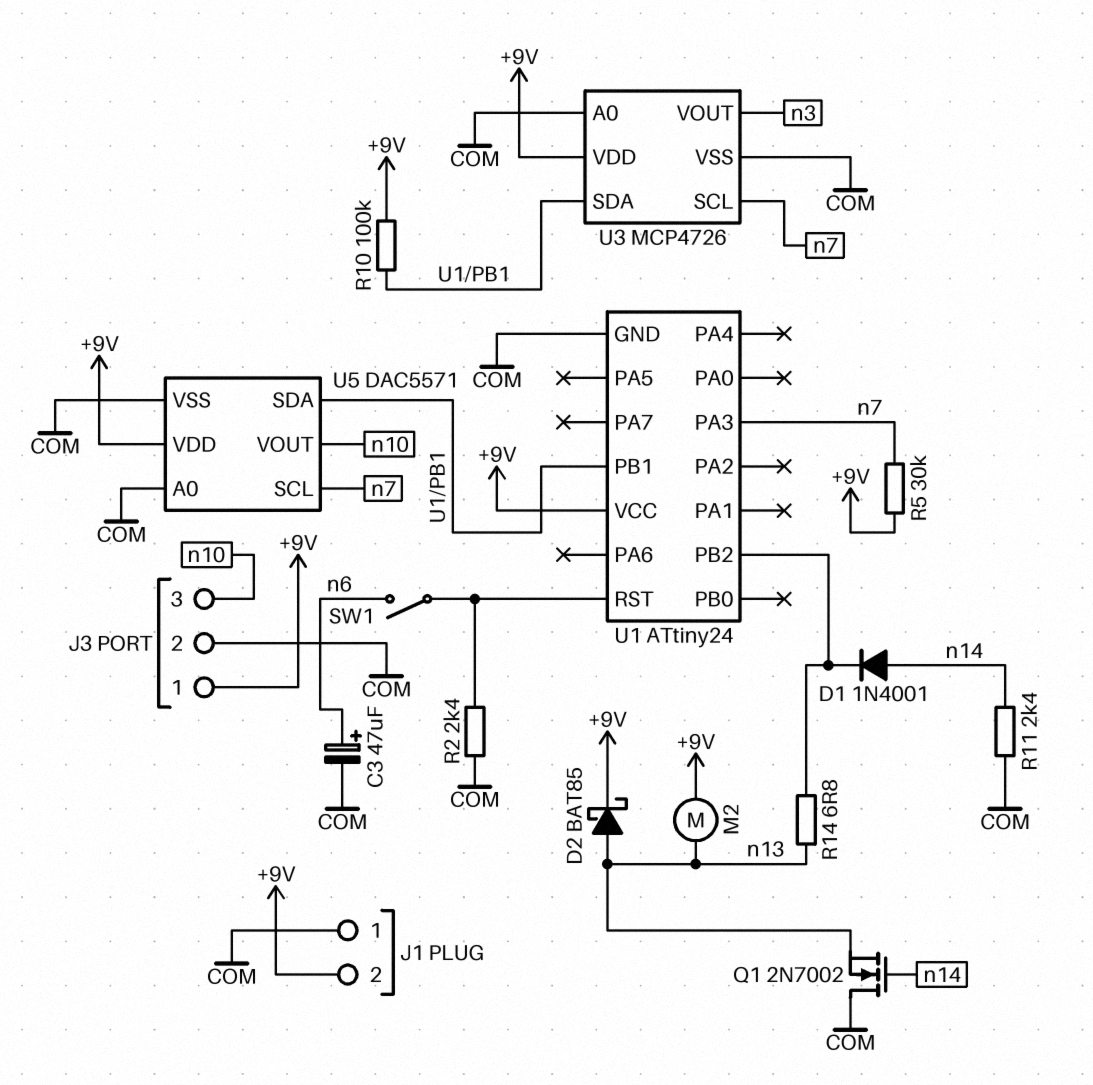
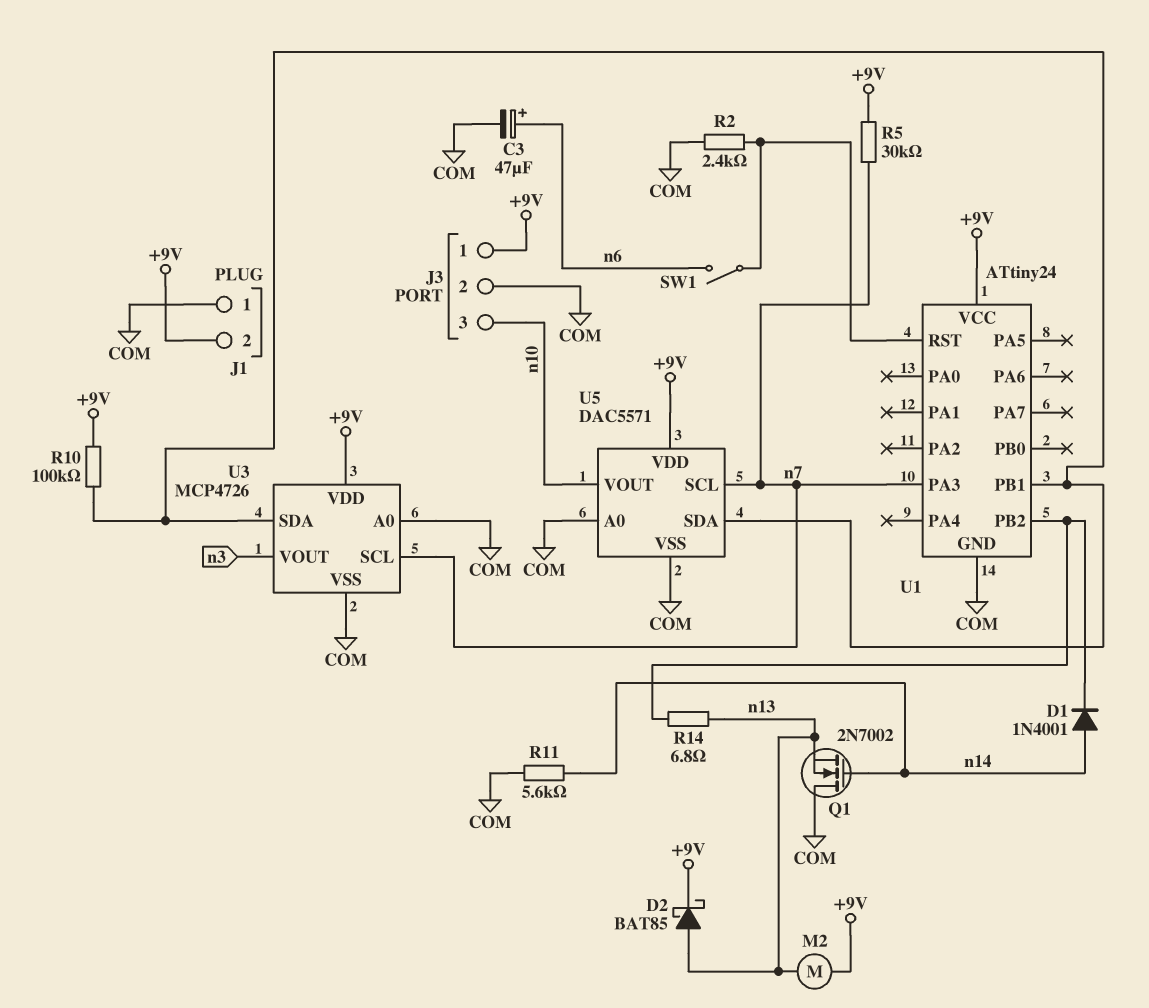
R11: 2.4k (COM, n14) -> 5.6k (COM, n14)

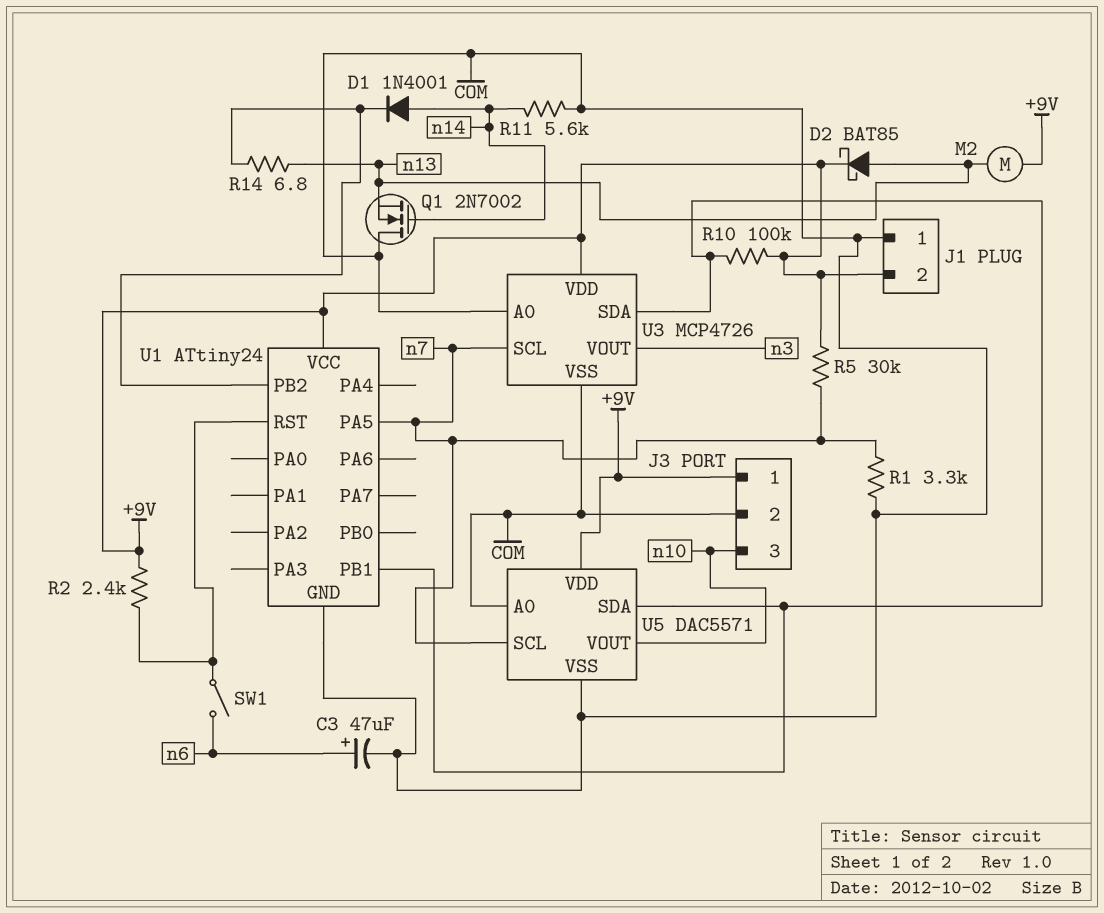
R1: none -> 3.3k (COM, n7)
R2: 2.4k (COM, U1/RST) -> 2.4k (+9V, U1/RST)
U1 pin PA3: n7 -> none
U1 pin PA5: none -> n7

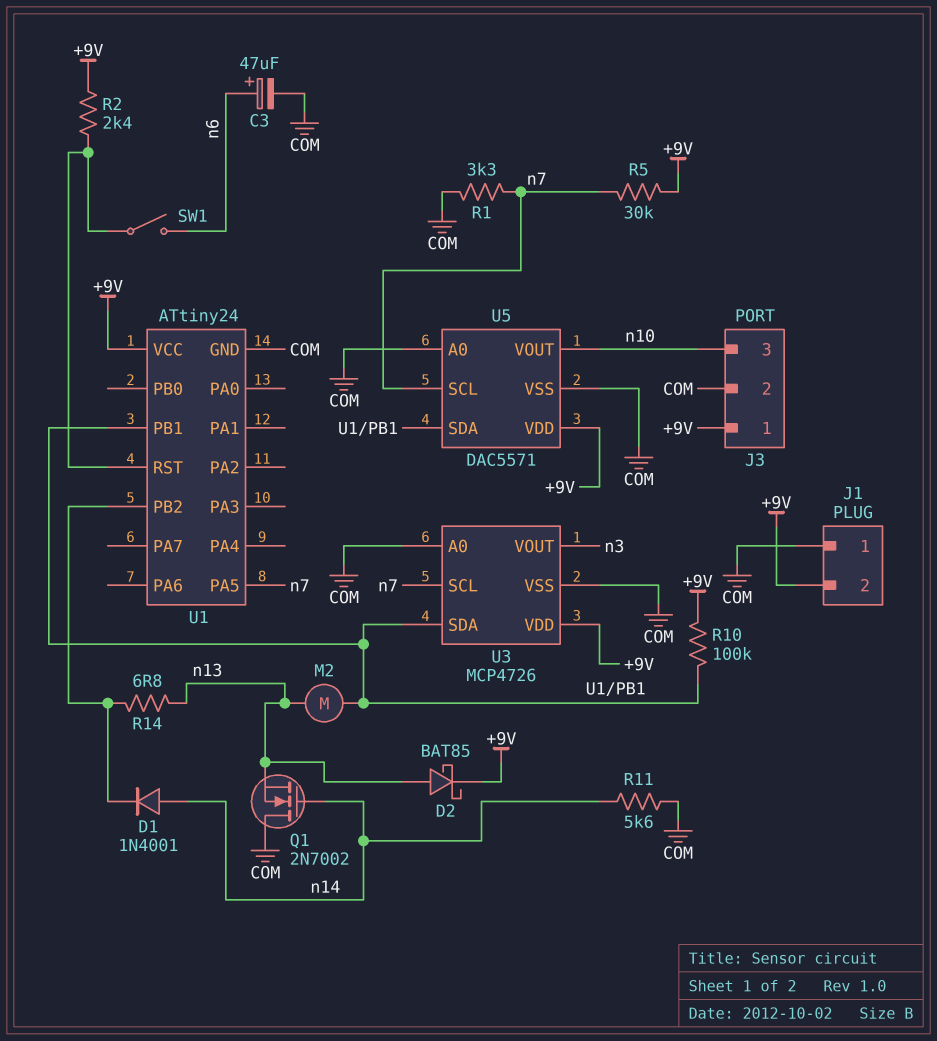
M2: motor (+9V, n13) -> motor (U1/PB1, n13)

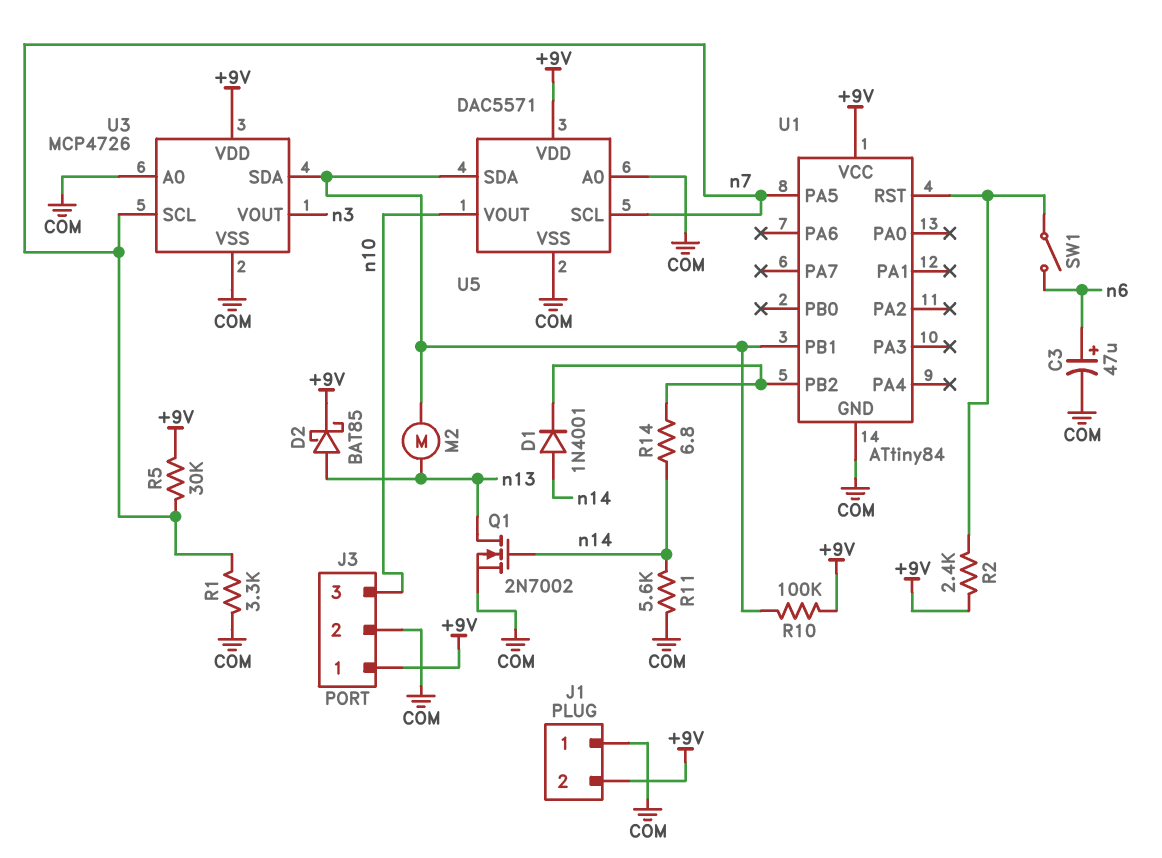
Q1: NMOS 2N7002 (G n14, D COM, S n13) -> NMOS 2N7002 (G n14, D n13, S COM)
R14: 6.8 (U1/PB2, n13) -> 6.8 (U1/PB2, n14)
U1: ATtiny24 -> ATtiny84

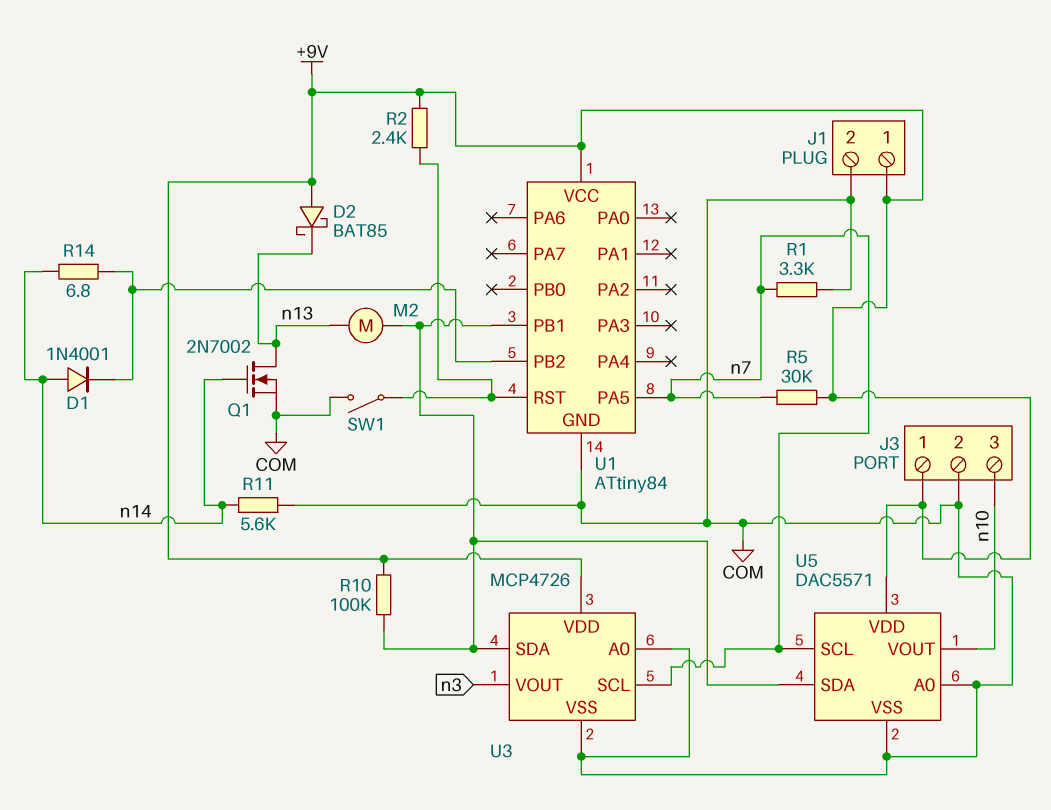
C3: 47uF (plus n6, minus COM) -> none
D2: schottky BAT85 (A n13, K +9V) -> schottky BAT85 (A +9V, K n13)
J1 pin 1: COM -> +9V
J1 pin 2: +9V -> COM
SW1: switch (U1/RST, n6) -> switch (COM, U1/RST)

